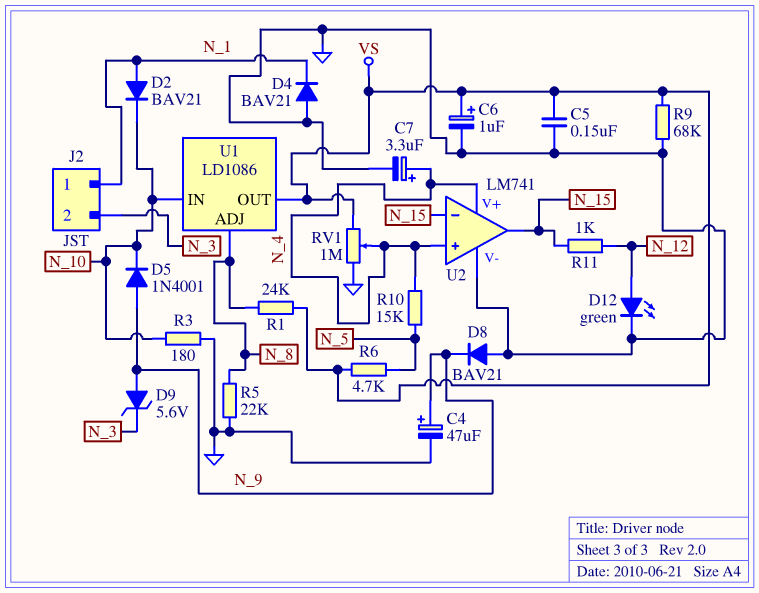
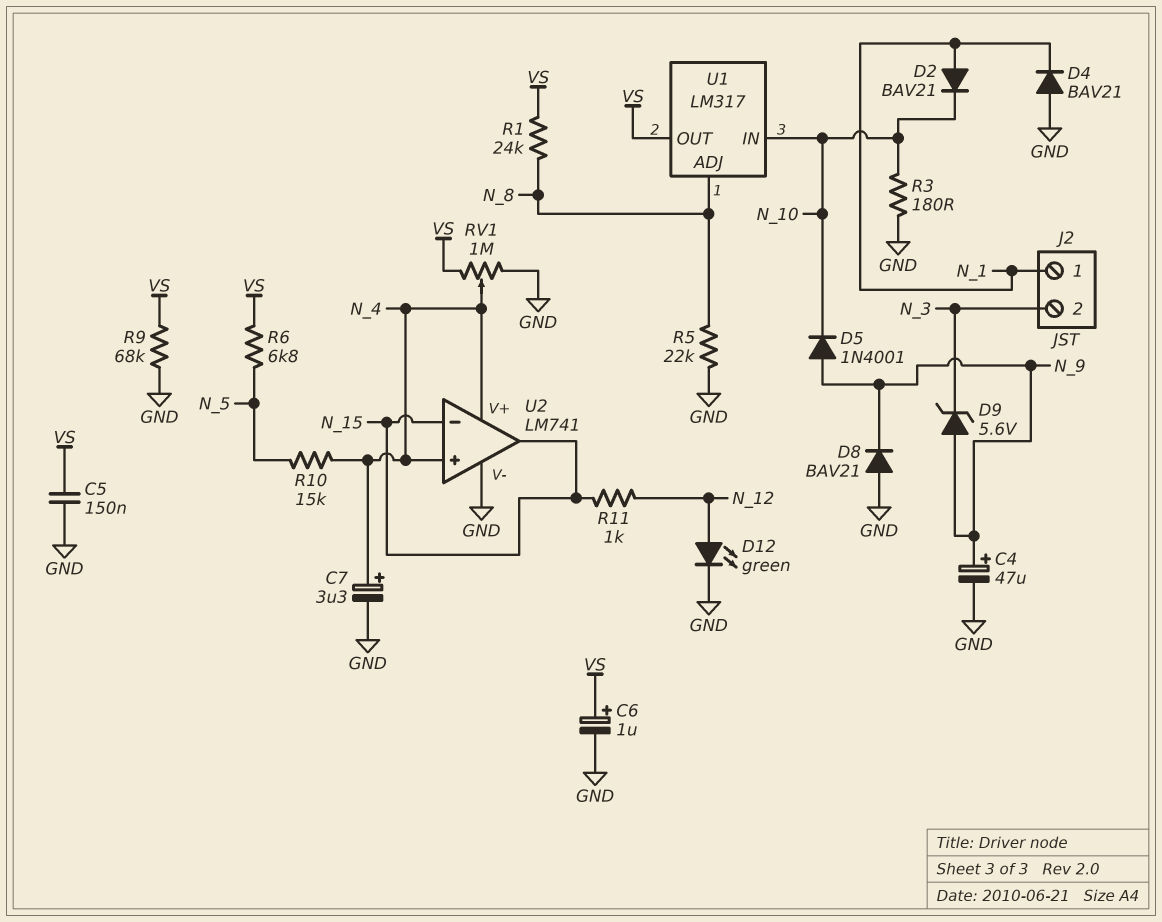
R6: 4.7k (N_5, VS) -> 6.8k (N_5, VS)
U1: LD1086 -> LM317

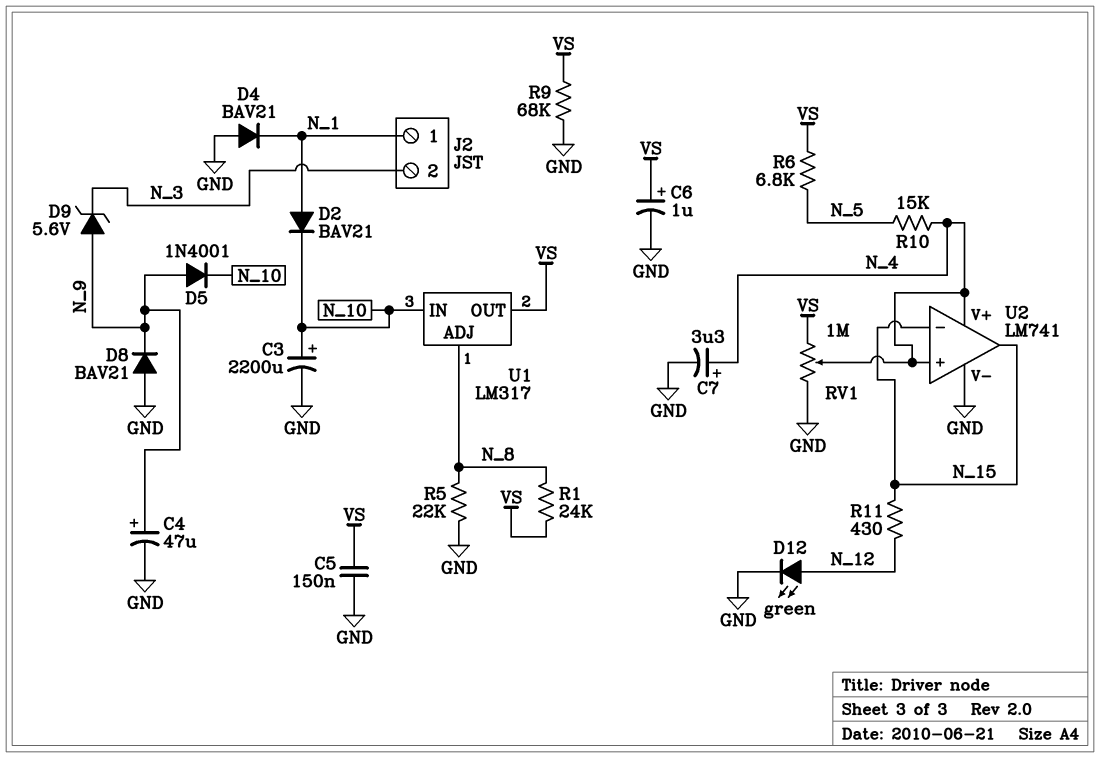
C3: none -> 2200uF (plus N_10, minus GND)
R3: 180 (GND, N_10) -> none
R11: 1k (N_12, N_15) -> 430 (N_12, N_15)

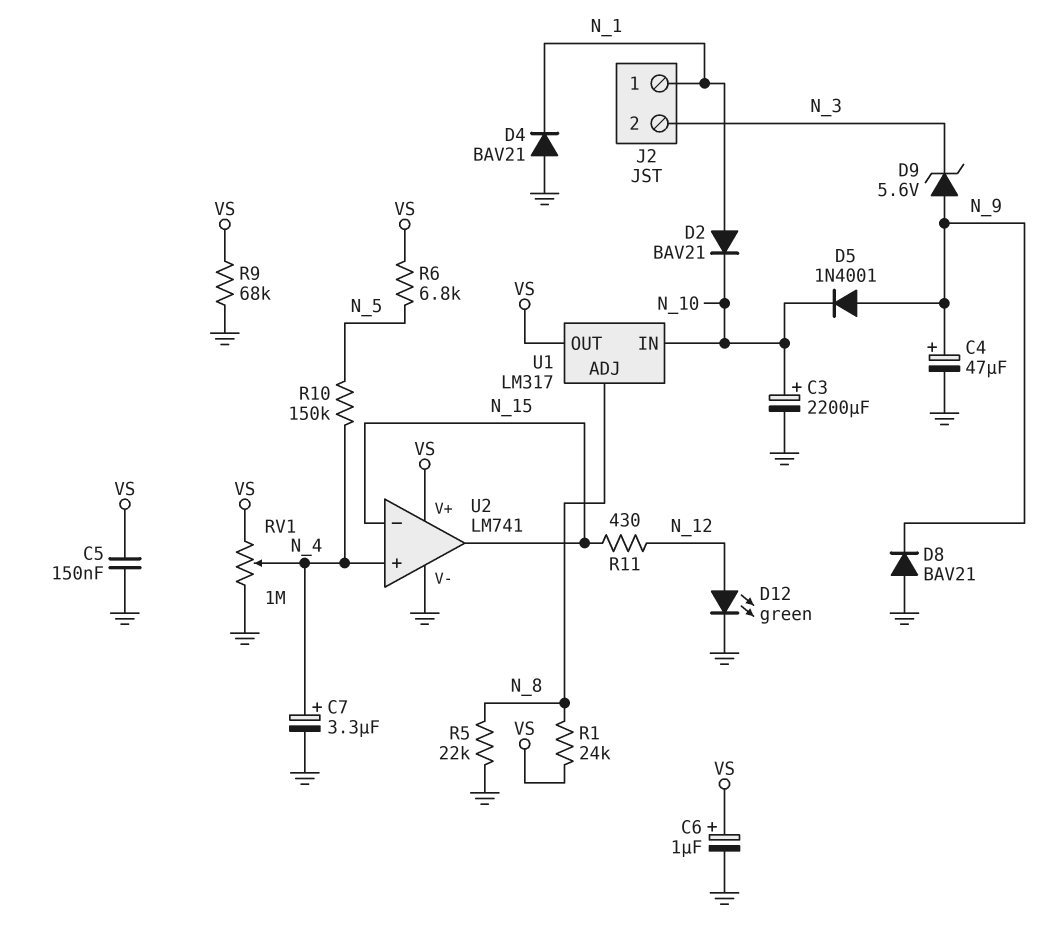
R10: 15k (N_4, N_5) -> 150k (N_4, N_5)
U2 pin V+: N_4 -> VS

